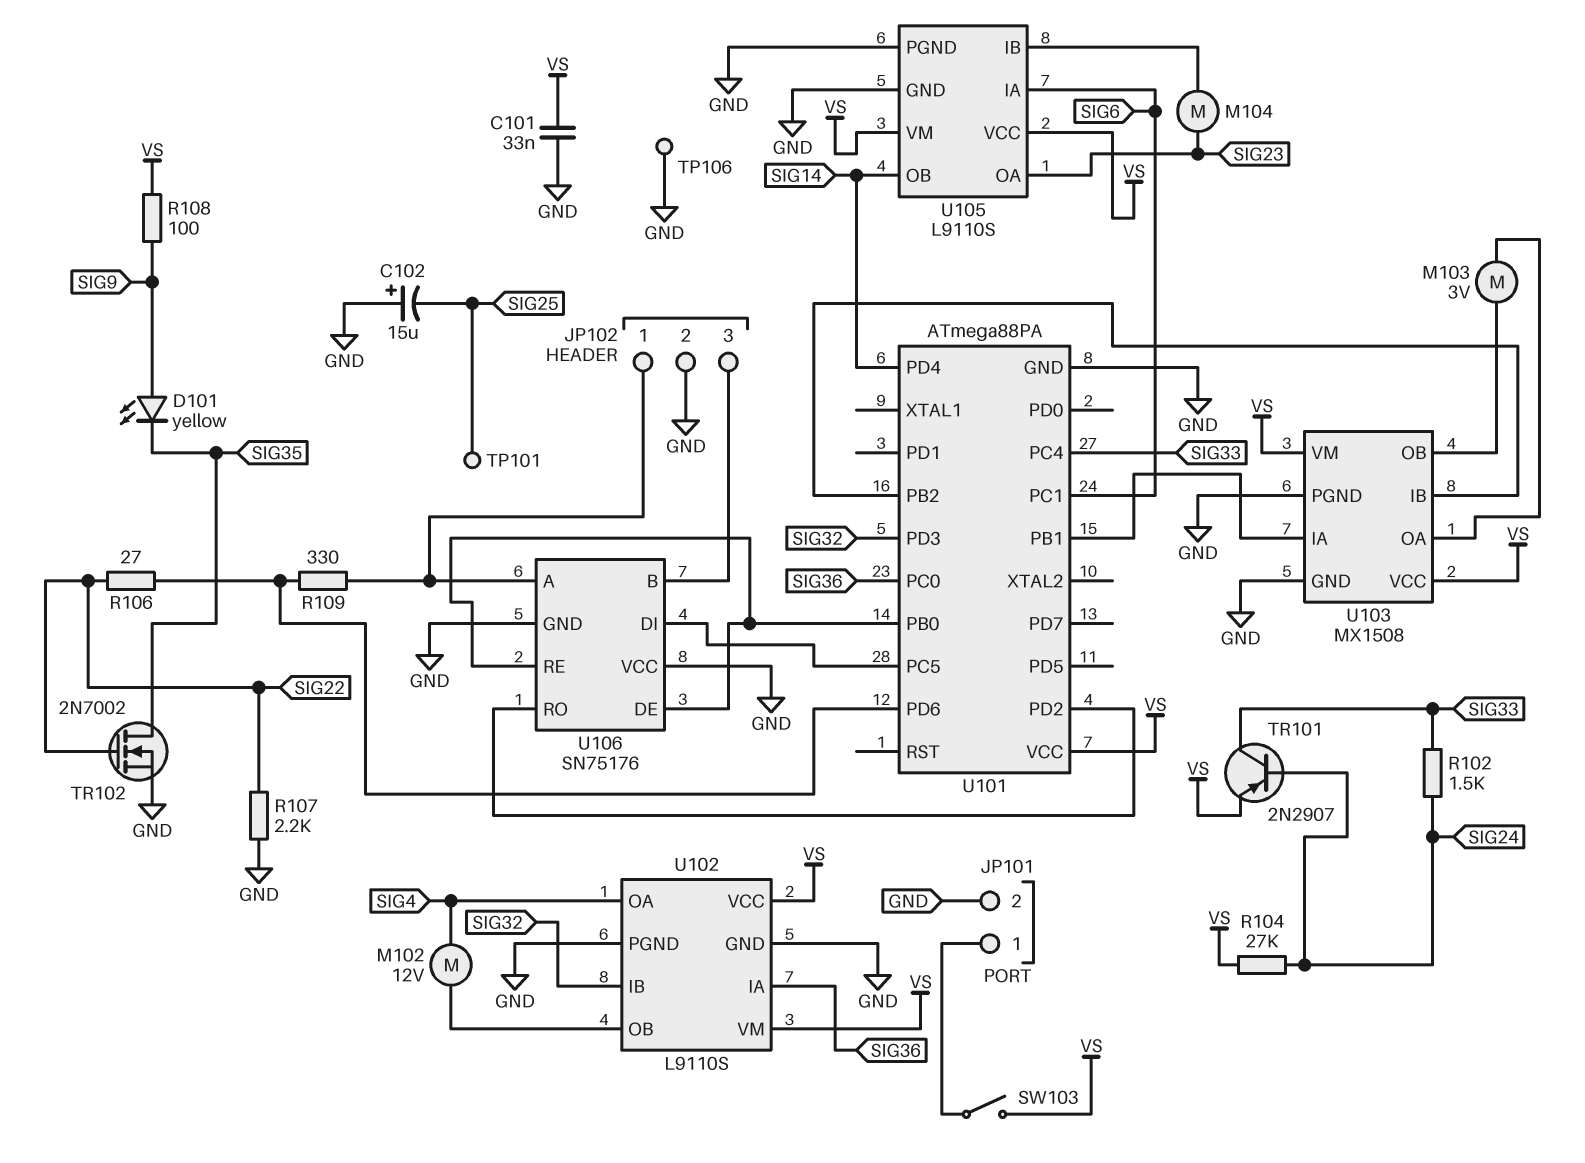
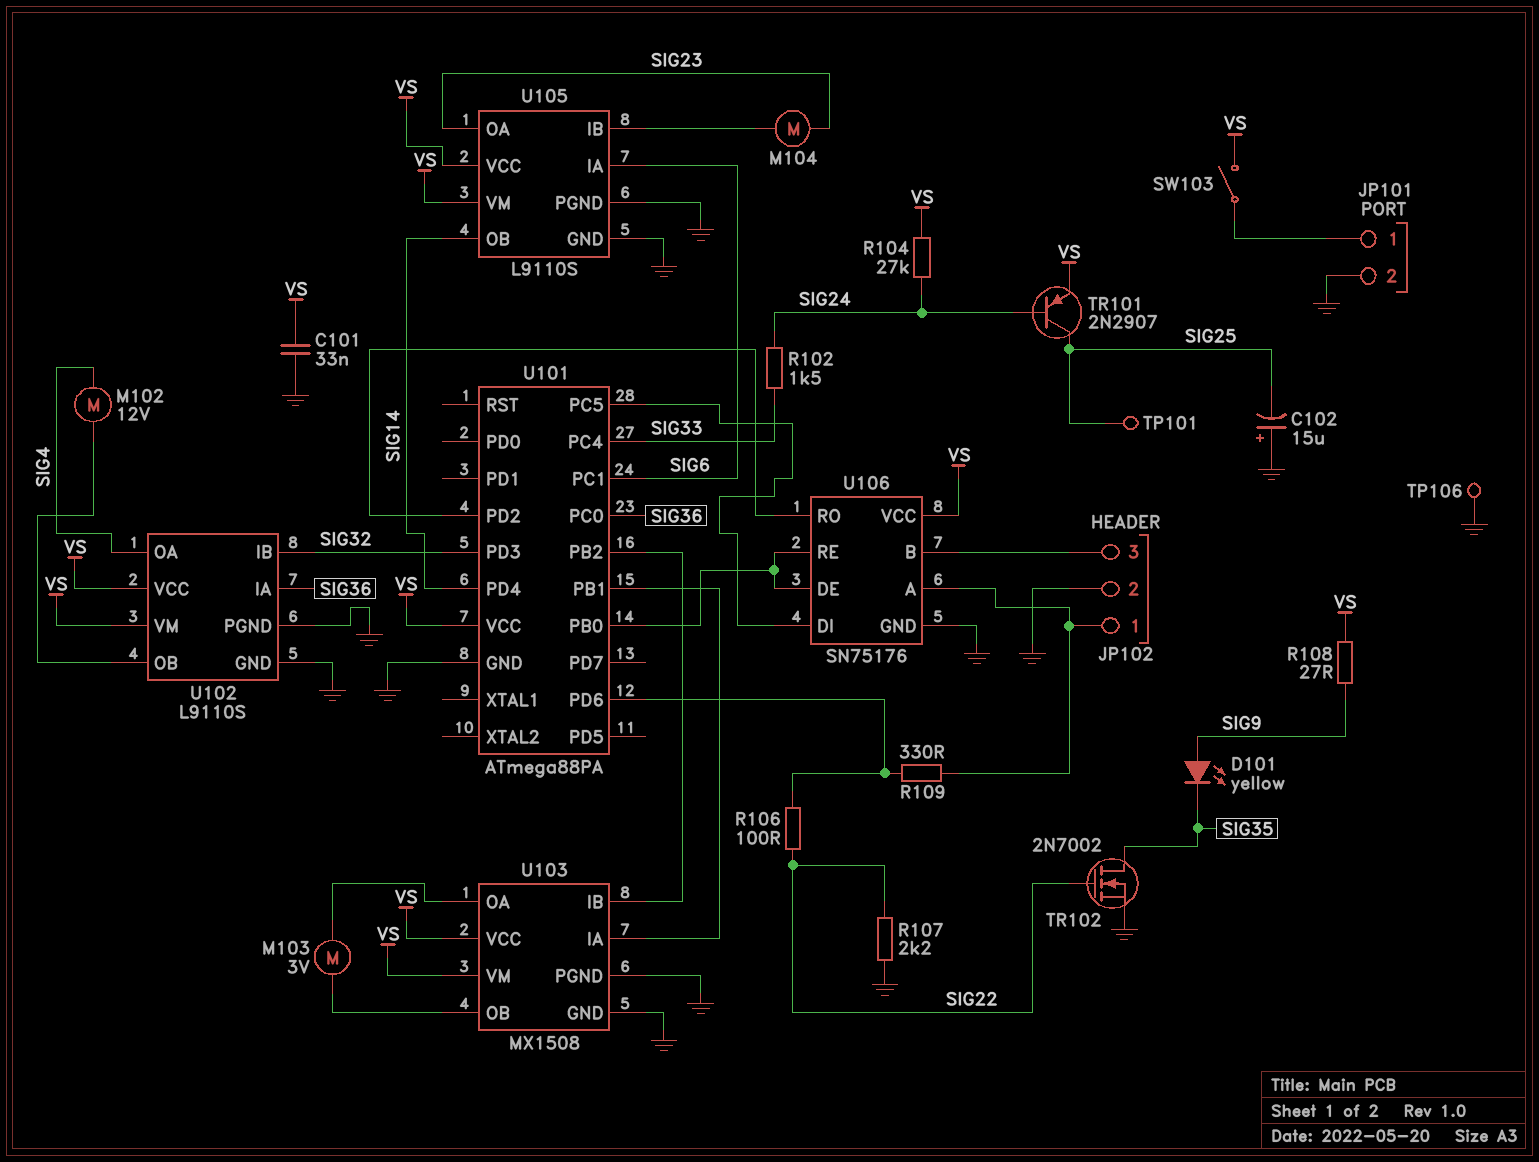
R106: 27 (SIG22, U101/PD6) -> 100 (SIG22, U101/PD6)
R108: 100 (SIG9, VS) -> 27 (SIG9, VS)
TR101: PNP 2N2907 (B SIG24, C SIG33, E VS) -> PNP 2N2907 (B SIG24, C SIG25, E VS)
U106 pin VCC: GND -> VS

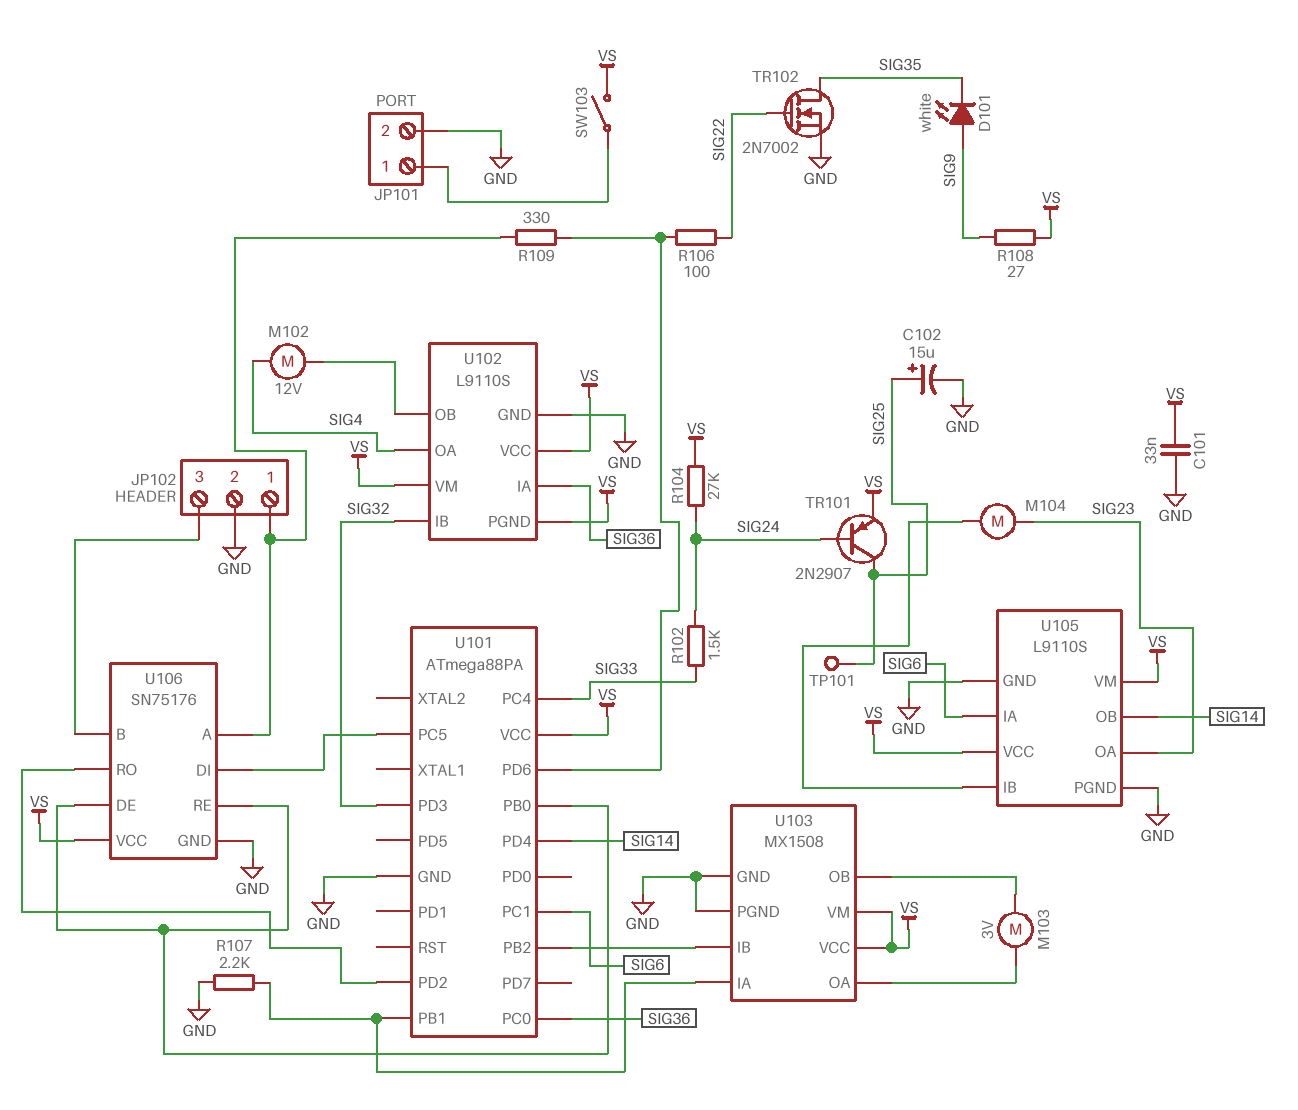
C102: 15uF (plus GND, minus SIG25) -> 15uF (plus SIG25, minus GND)
D101: LED yellow (A SIG9, K SIG35) -> LED white (A SIG9, K SIG35)
R107: 2.2k (GND, SIG22) -> 2.2k (GND, U101/PB1)
TP106: test point (GND) -> none
U102 pin PGND: GND -> VS

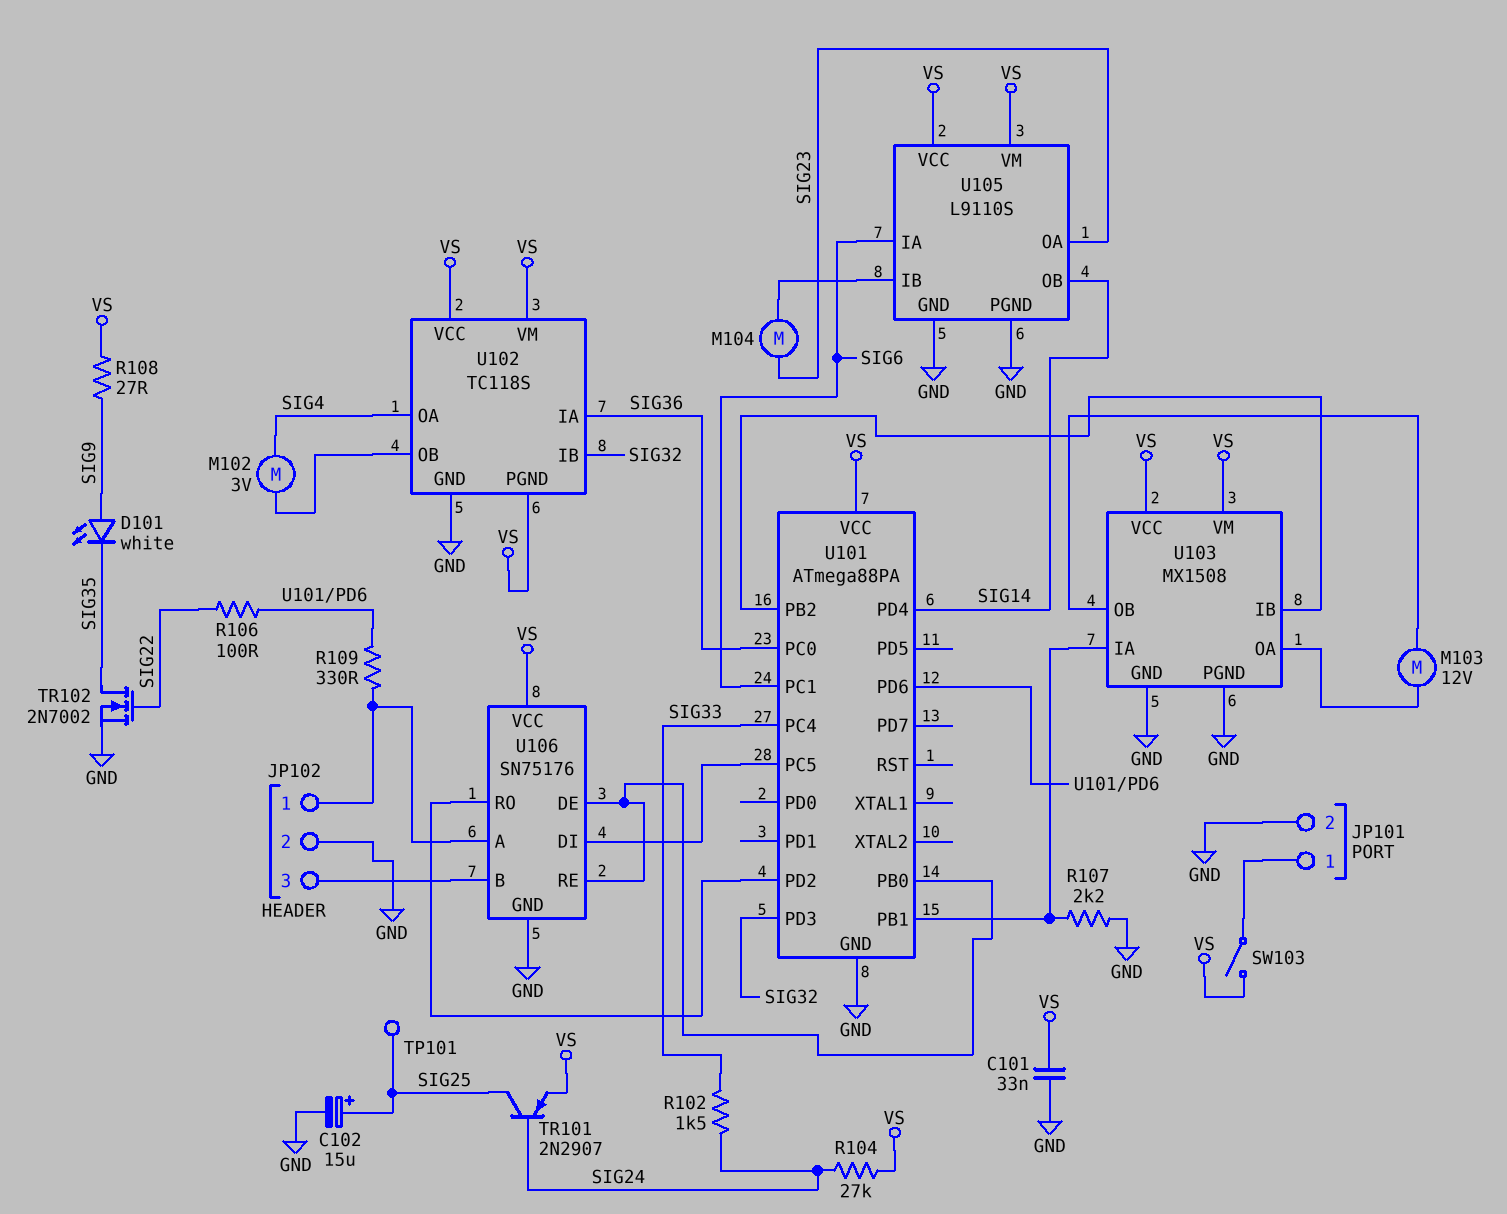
M102: motor 12V (SIG4, U102/OB) -> motor 3V (SIG4, U102/OB)
M103: motor 3V (U103/OA, U103/OB) -> motor 12V (U103/OA, U103/OB)
U102: L9110S -> TC118S

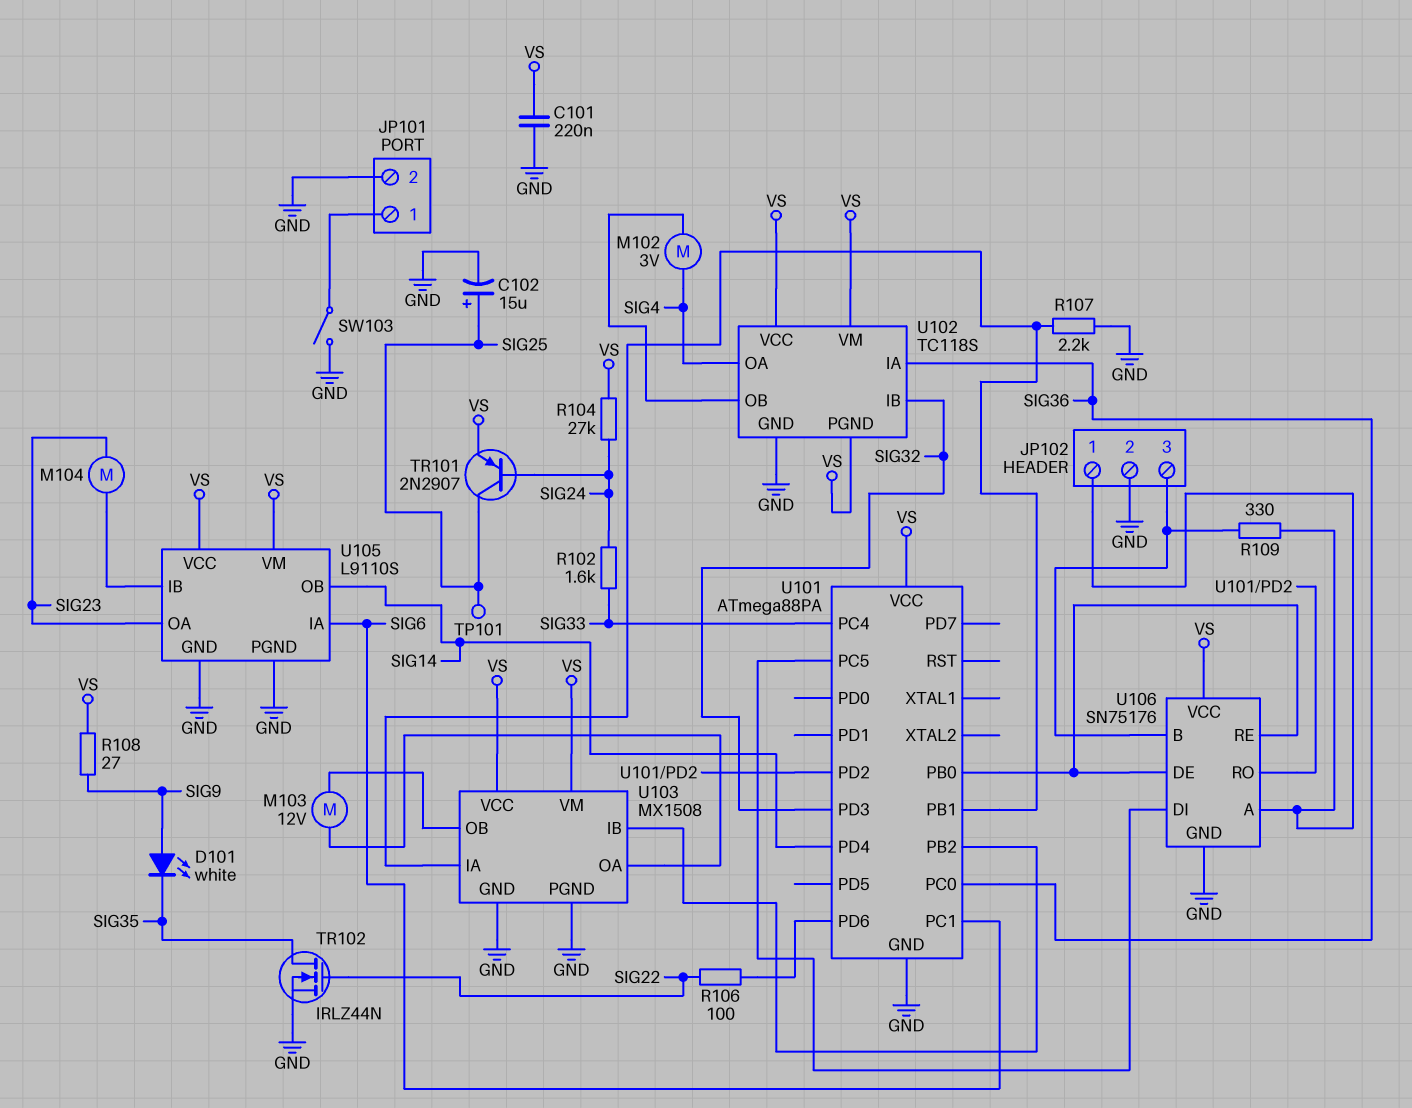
C101: 33nF (GND, VS) -> 220nF (GND, VS)
R102: 1.5k (SIG24, SIG33) -> 1.6k (SIG24, SIG33)
R109: 330 (JP102/1, U101/PD6) -> 330 (JP102/1, JP102/3)
SW103: switch (JP101/1, VS) -> switch (GND, JP101/1)
TR102: NMOS 2N7002 (G SIG22, D SIG35, S GND) -> NMOS IRLZ44N (G SIG22, D SIG35, S GND)

